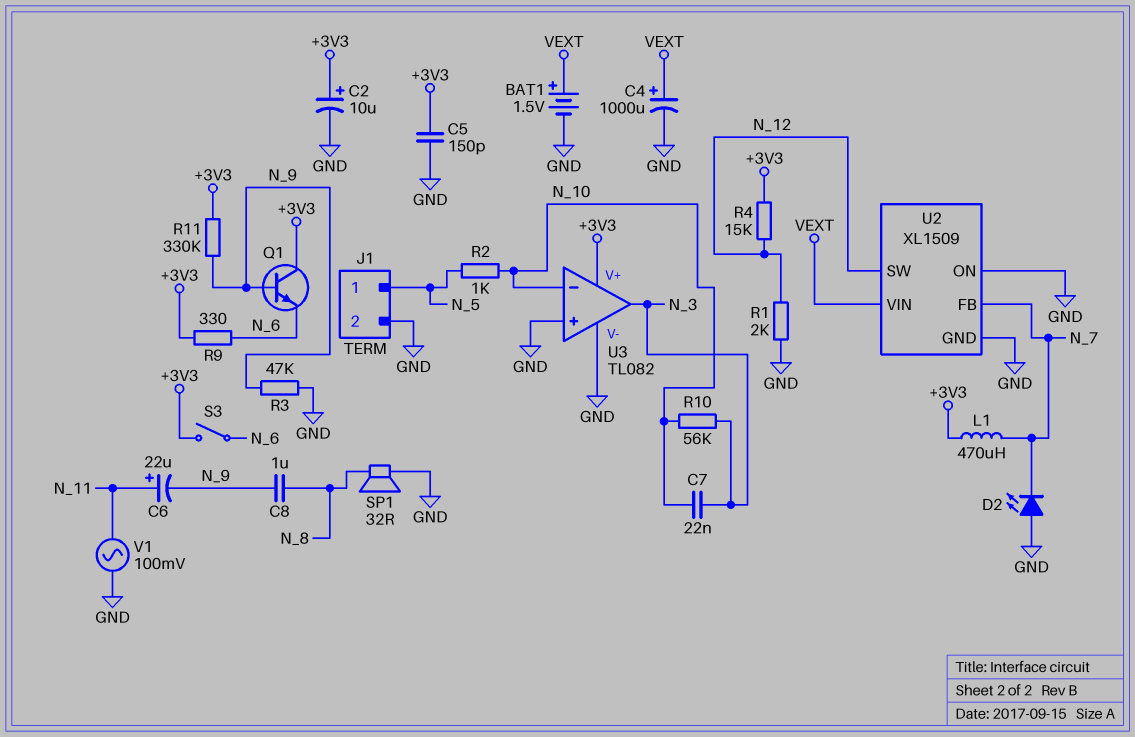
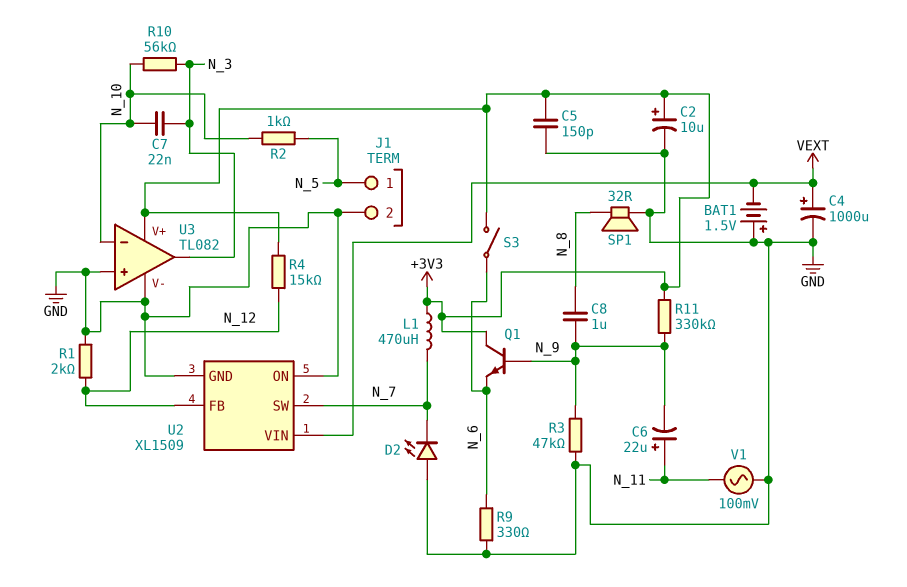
BAT1: 1.5V (plus VEXT, minus GND) -> 1.5V (plus GND, minus VEXT)
R9: 330 (+3V3, N_6) -> 330 (GND, N_6)
U2 pin FB: N_7 -> N_12
U2 pin SW: N_12 -> N_7

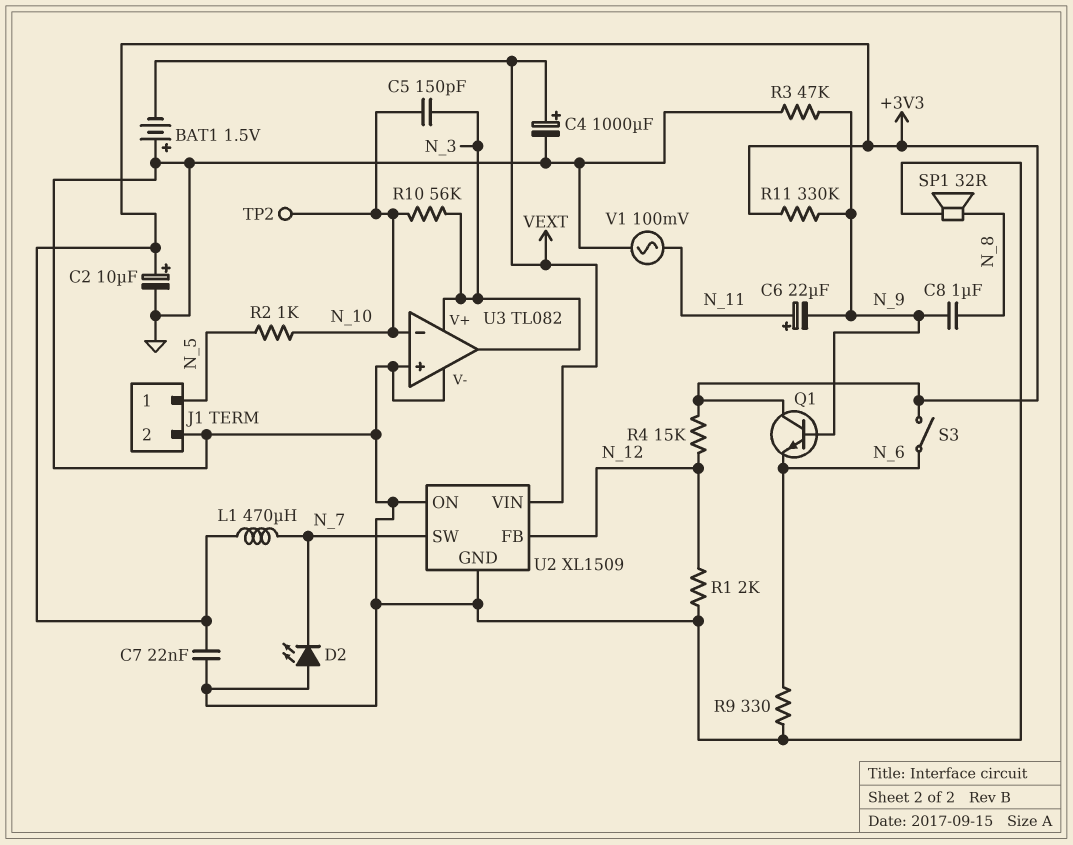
C5: 150pF (+3V3, GND) -> 150pF (N_3, N_10)
C7: 22nF (N_3, N_10) -> 22nF (+3V3, GND)
TP2: none -> test point (N_10)
U3 pin V+: +3V3 -> N_3

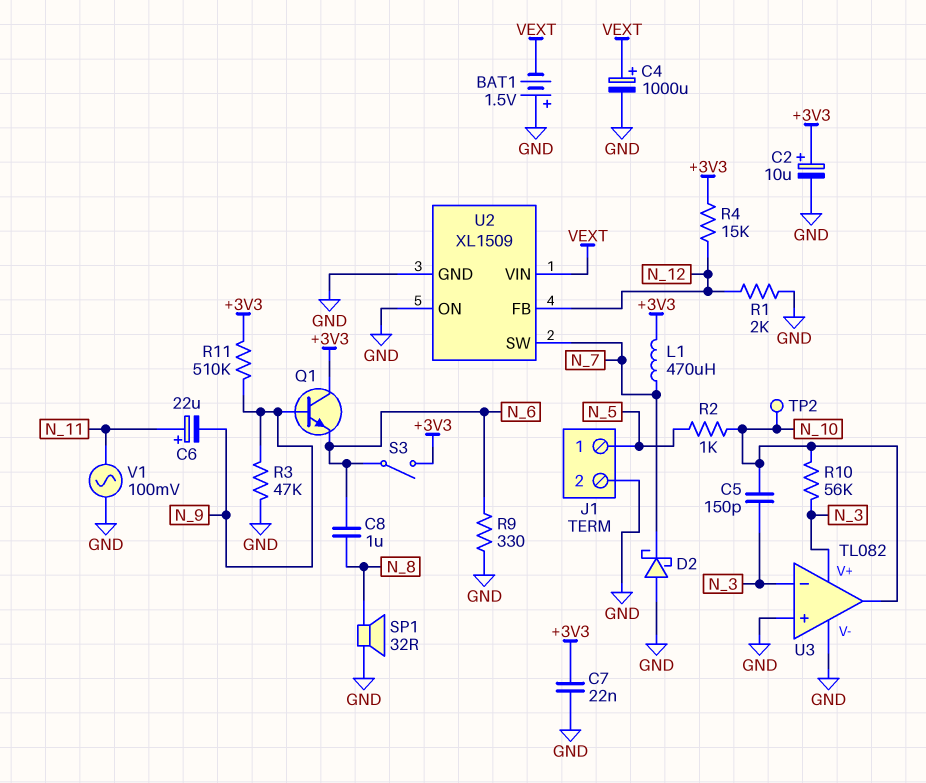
C8: 1uF (N_8, N_9) -> 1uF (N_6, N_8)
D2: LED (A GND, K N_7) -> schottky (A GND, K N_7)
R11: 330k (+3V3, N_9) -> 510k (+3V3, N_9)
U3 pin in-: N_10 -> N_3
U3 pin out: N_3 -> N_10

